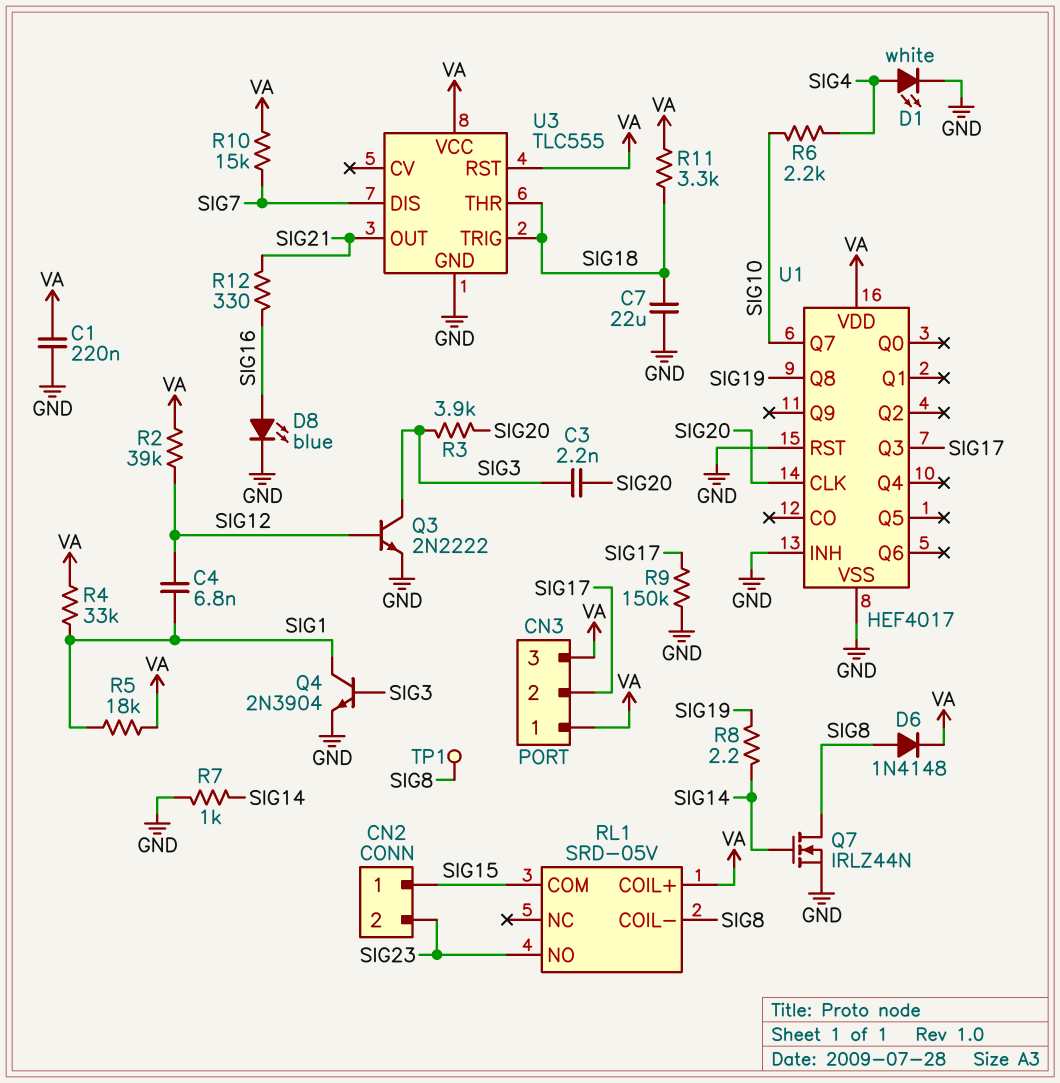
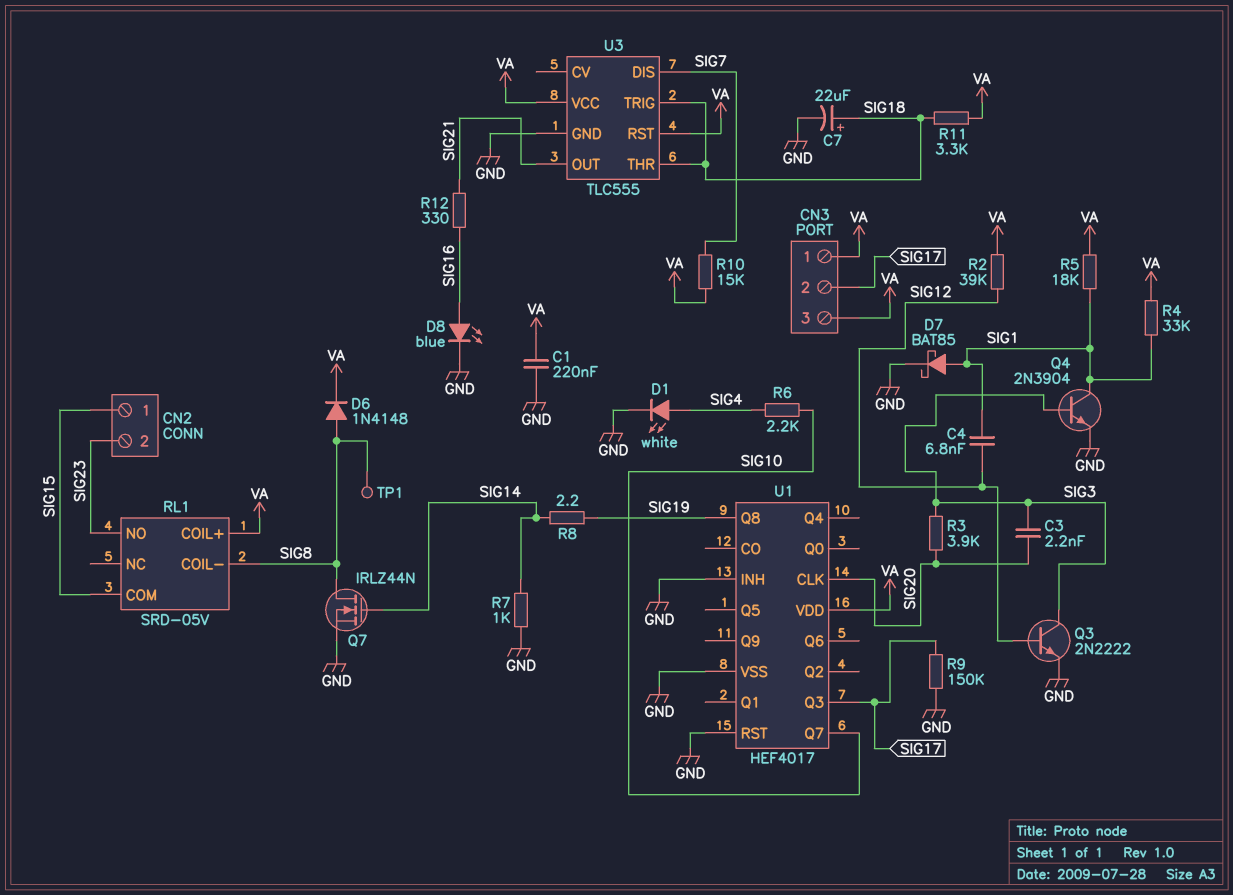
C7: 22uF (GND, SIG18) -> 22uF (plus SIG18, minus GND)
D7: none -> schottky BAT85 (A SIG1, K GND)

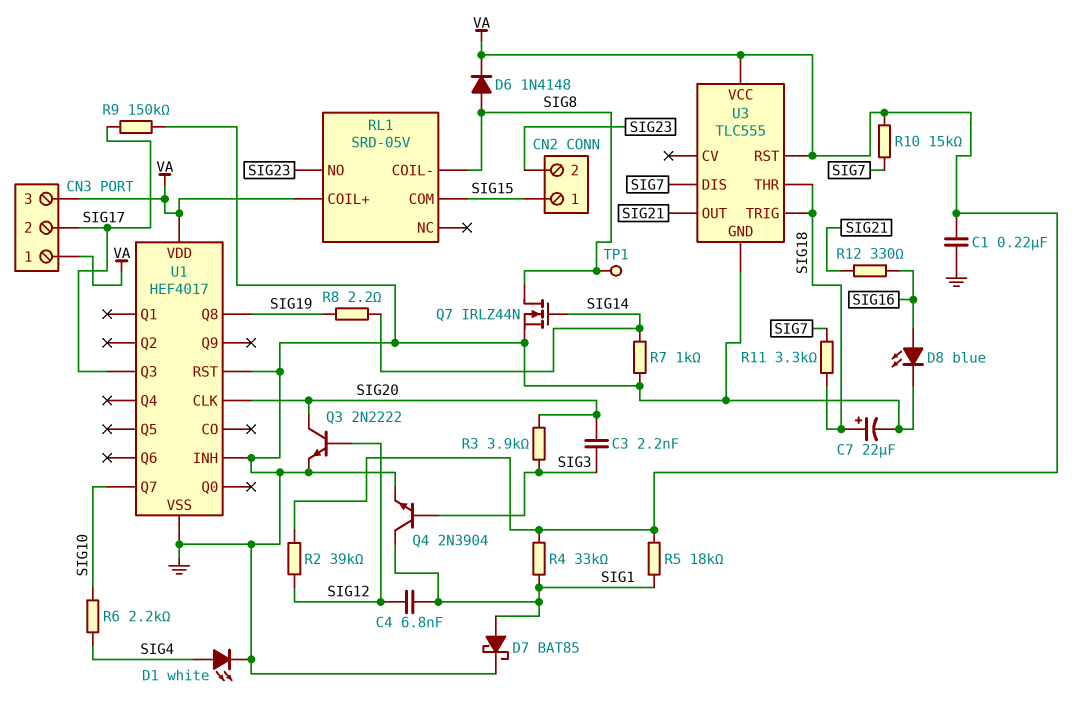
Q3: NPN 2N2222 (B SIG12, C SIG3, E GND) -> NPN 2N2222 (B SIG12, C SIG20, E GND)
R11: 3.3k (SIG18, VA) -> 3.3k (SIG7, SIG18)

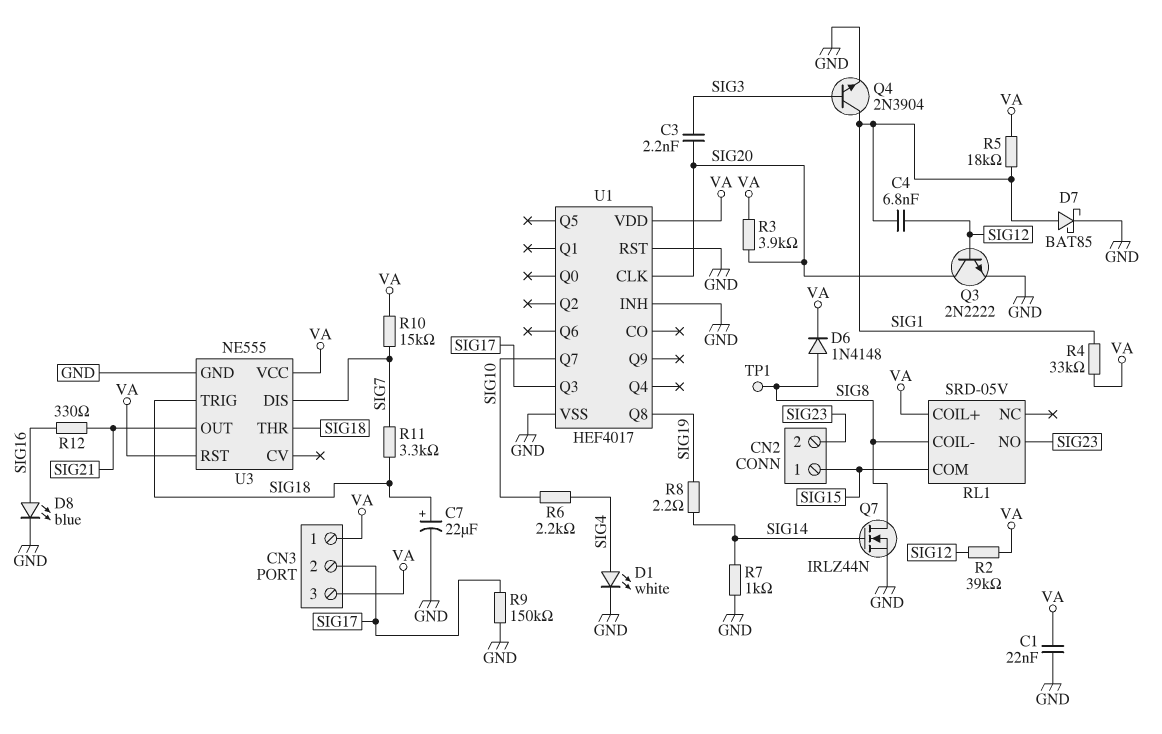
C1: 220nF (GND, VA) -> 22nF (GND, VA)
R3: 3.9k (SIG3, SIG20) -> 3.9k (SIG20, VA)
U3: TLC555 -> NE555

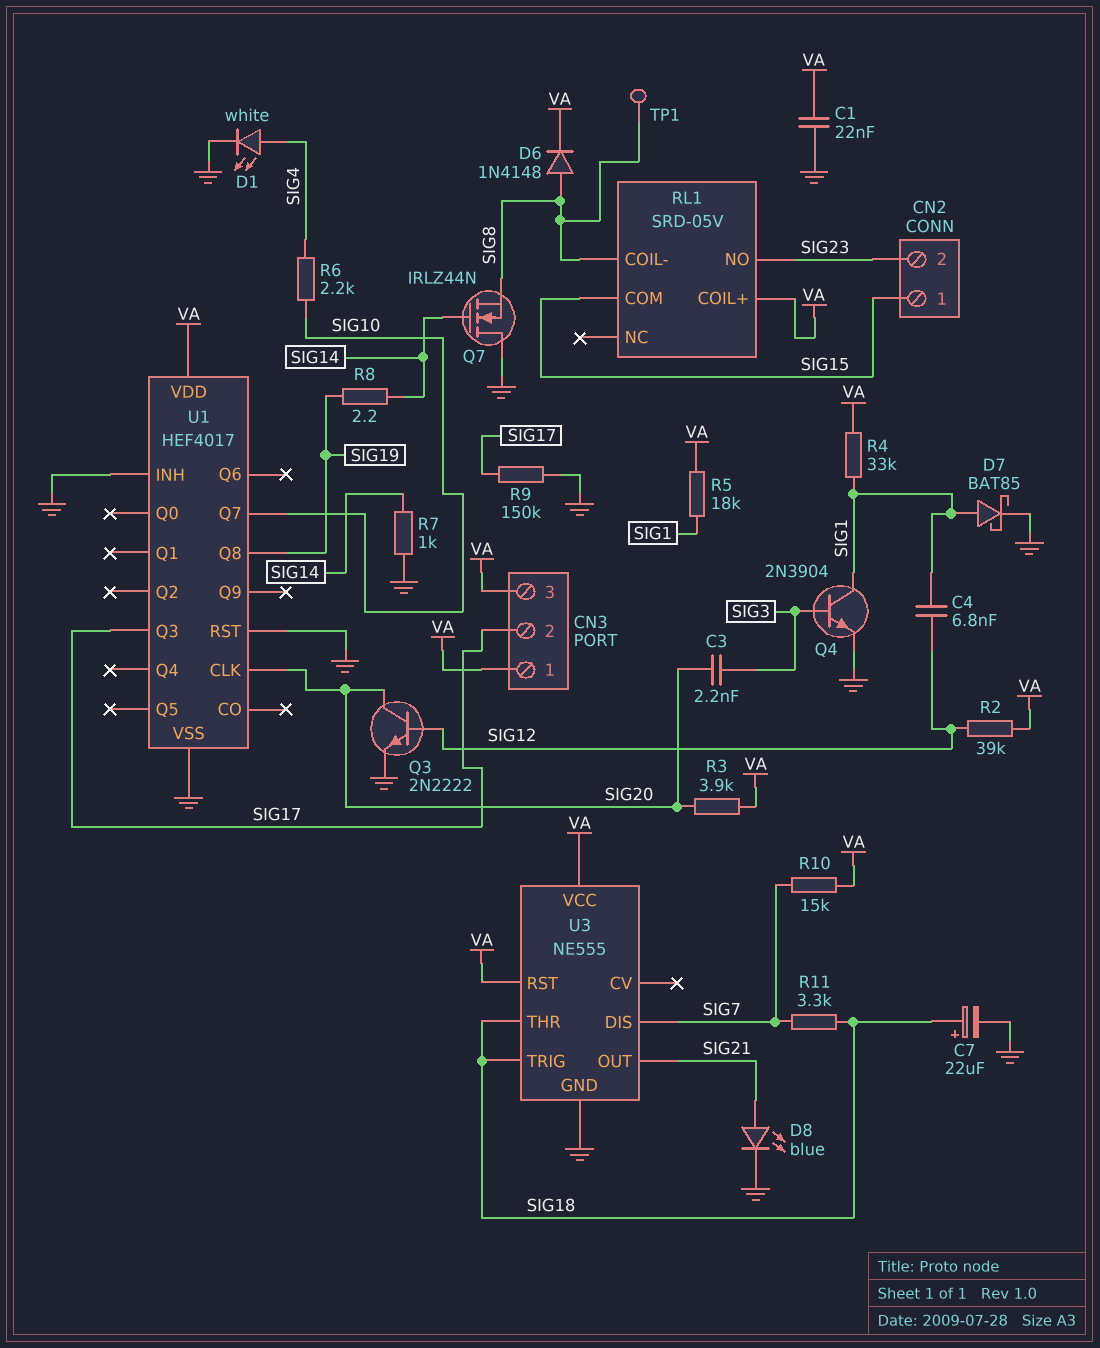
D8: LED blue (A SIG16, K GND) -> LED blue (A SIG21, K GND)
Q7: NMOS IRLZ44N (G SIG14, D SIG8, S GND) -> NMOS IRLZ44N (G SIG14, D GND, S SIG8)
R12: 330 (SIG16, SIG21) -> none

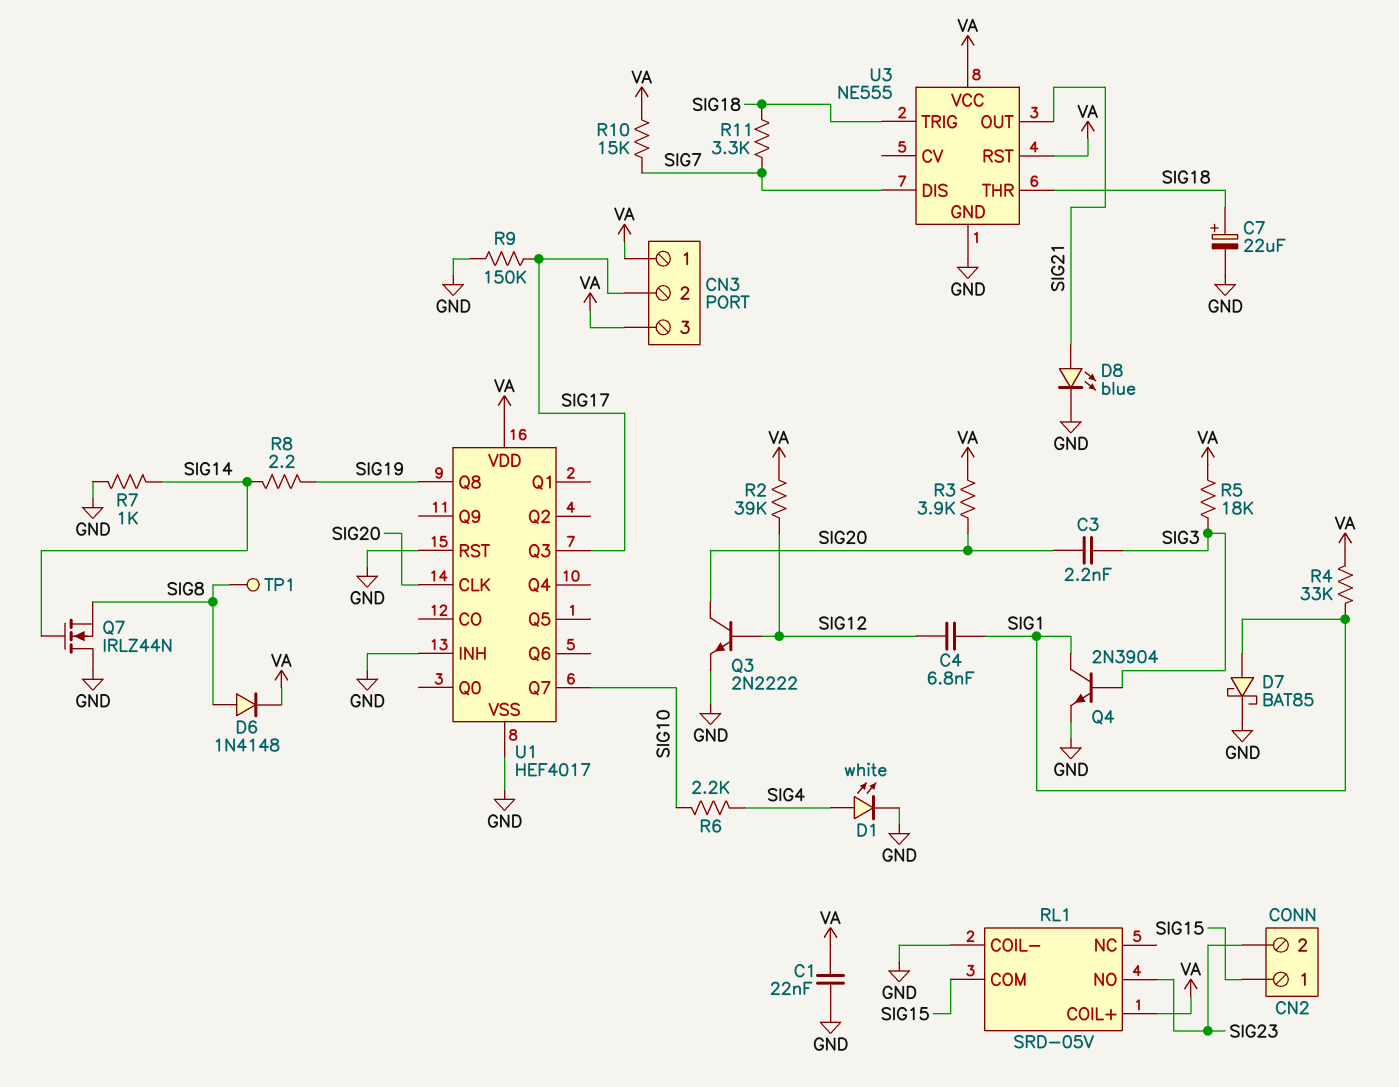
R5: 18k (SIG1, VA) -> 18k (SIG3, VA)
RL1 pin COIL-: SIG8 -> GND

